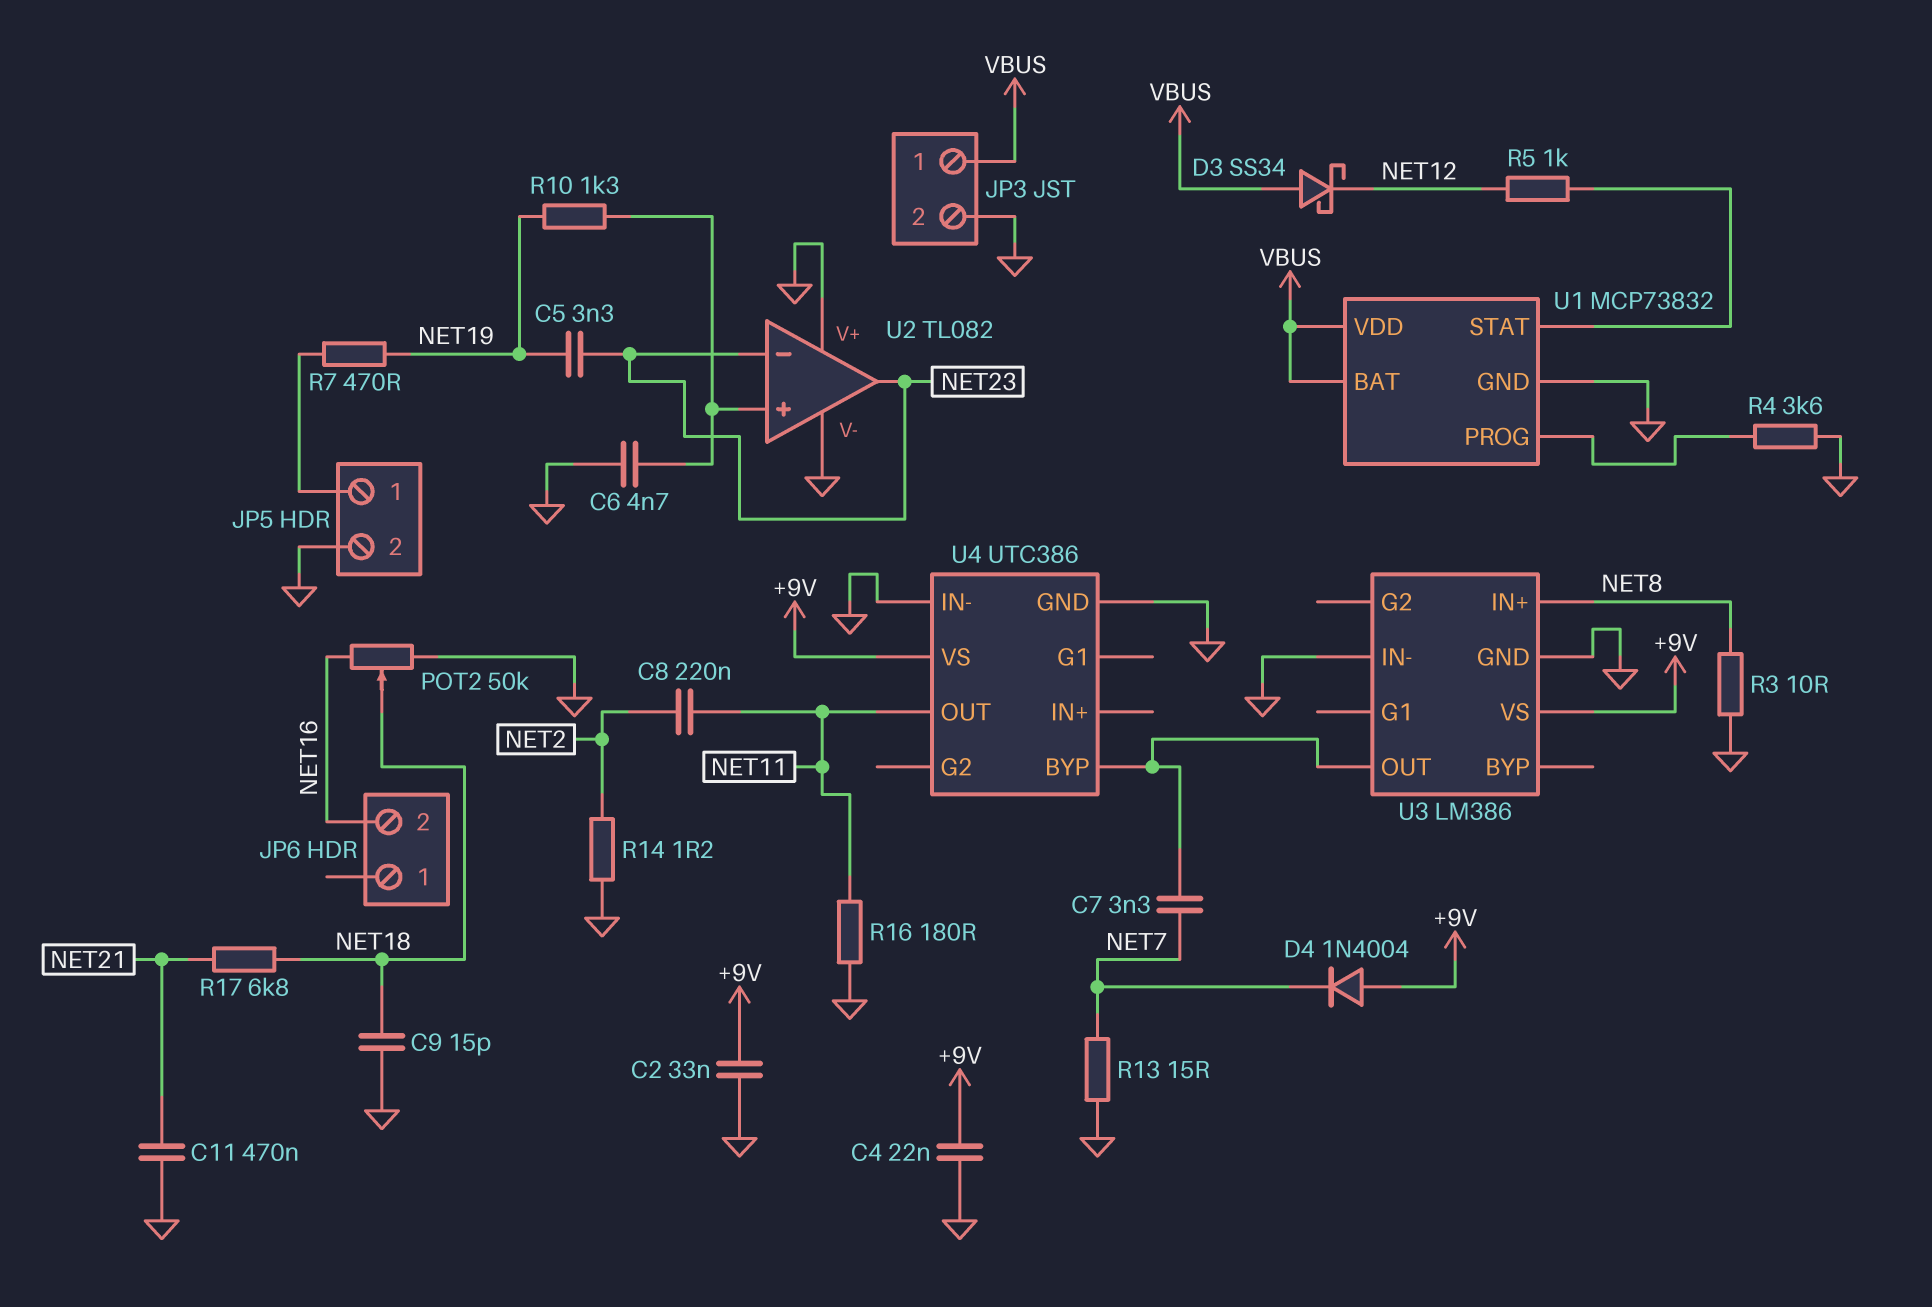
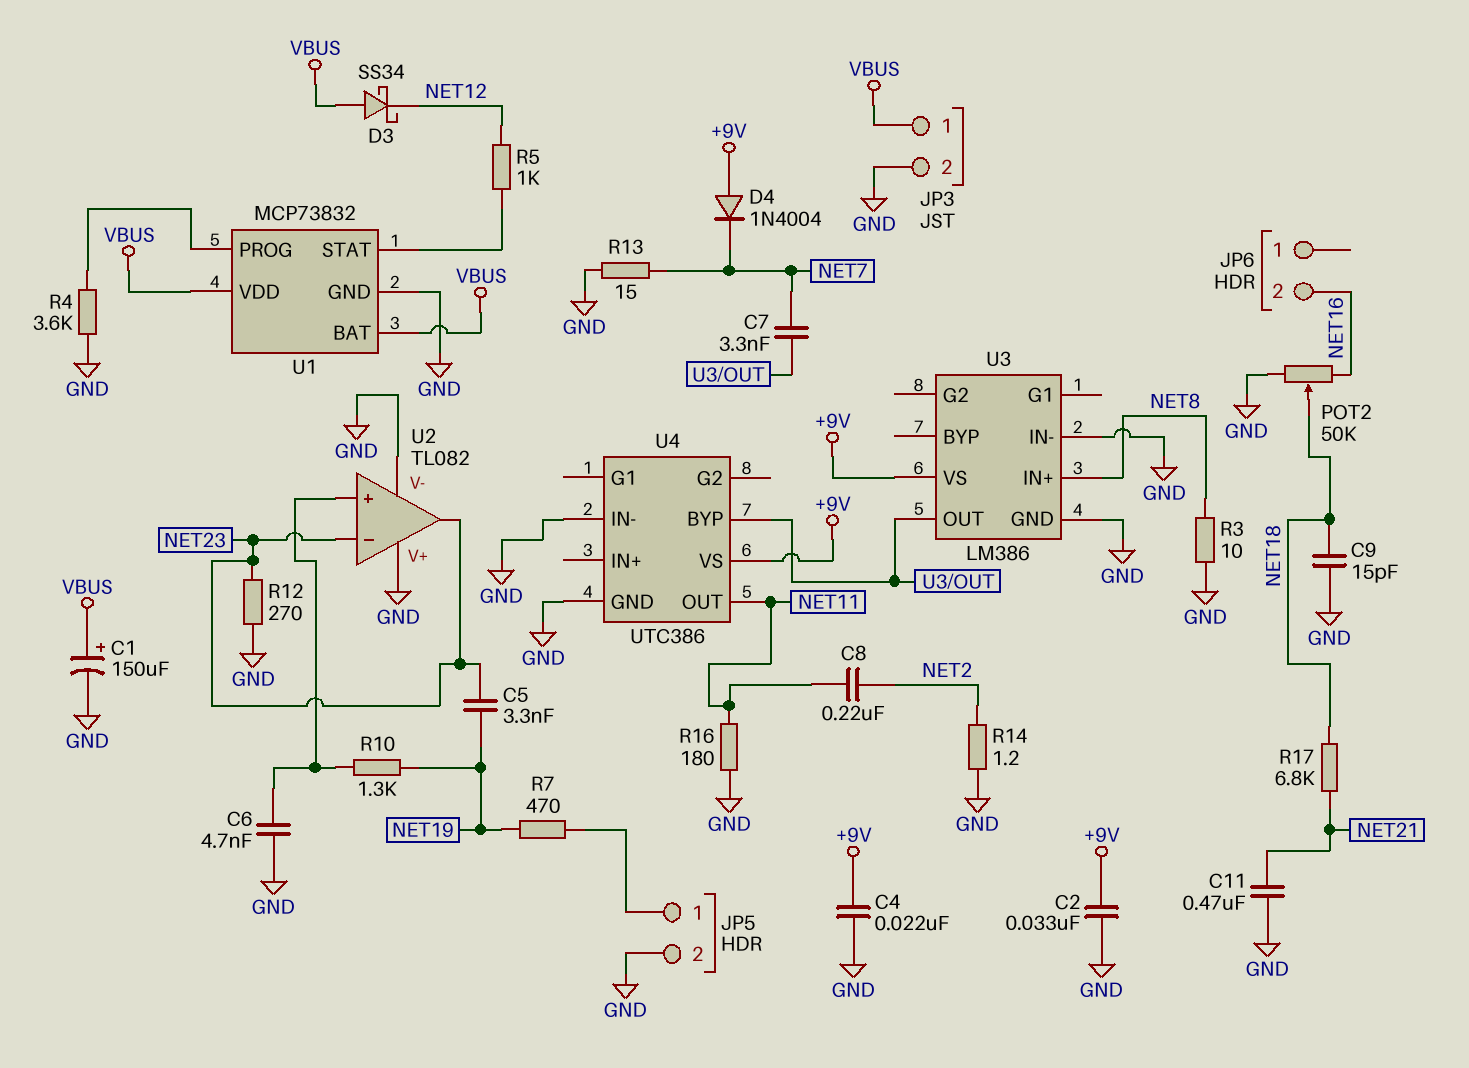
C1: none -> 150uF (plus VBUS, minus GND)
R12: none -> 270 (GND, NET23)

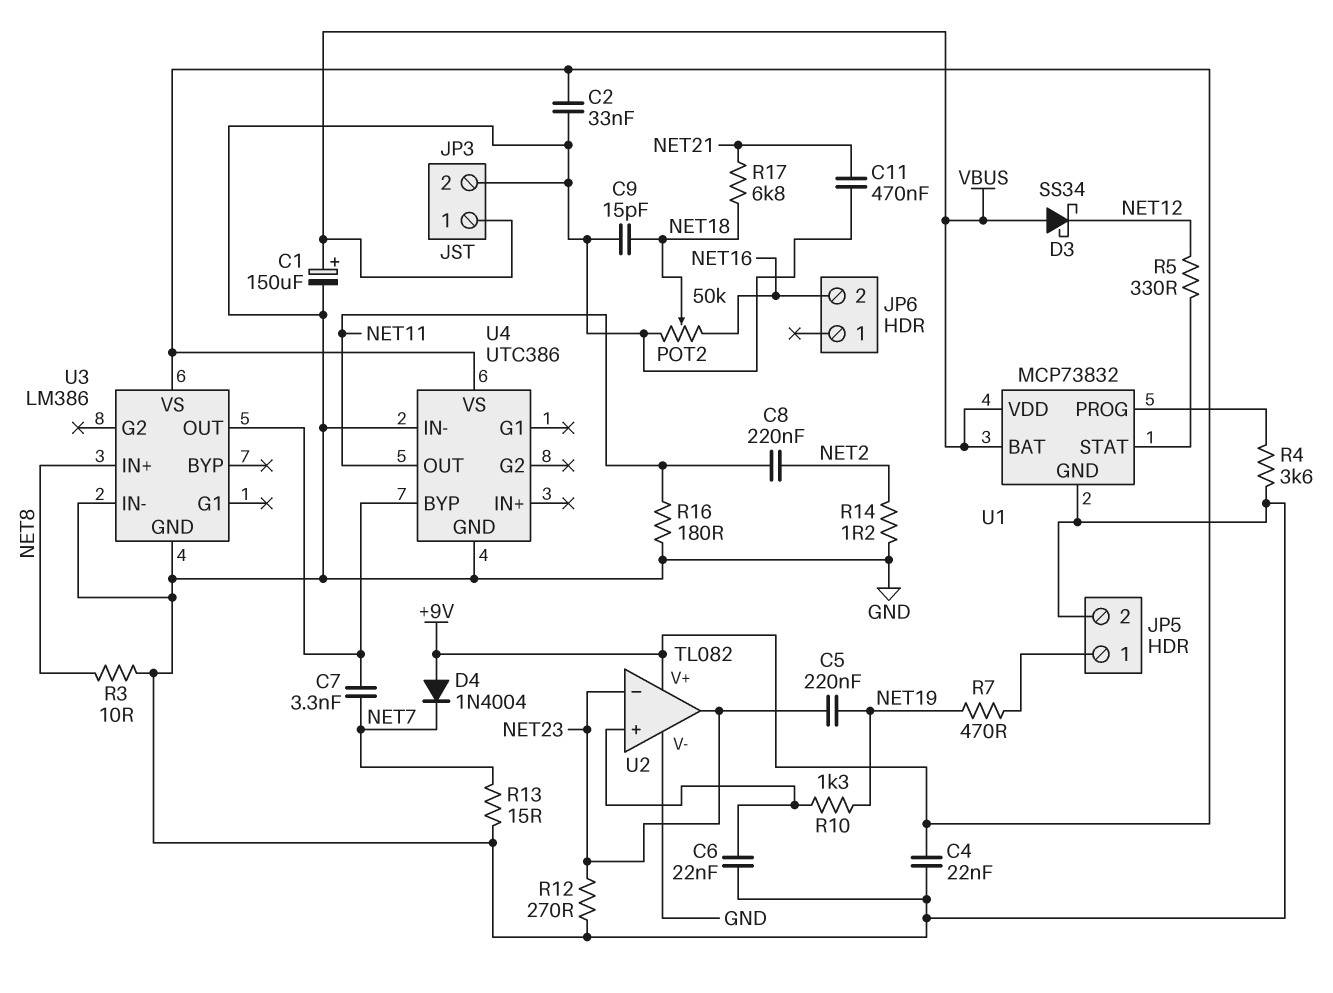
C5: 3.3nF (NET19, NET23) -> 220nF (NET19, NET23)
C6: 4.7nF (GND, U2/in+) -> 22nF (GND, U2/in+)
R5: 1k (NET12, U1/STAT) -> 330 (NET12, U1/STAT)
U2 pin V+: GND -> +9V

